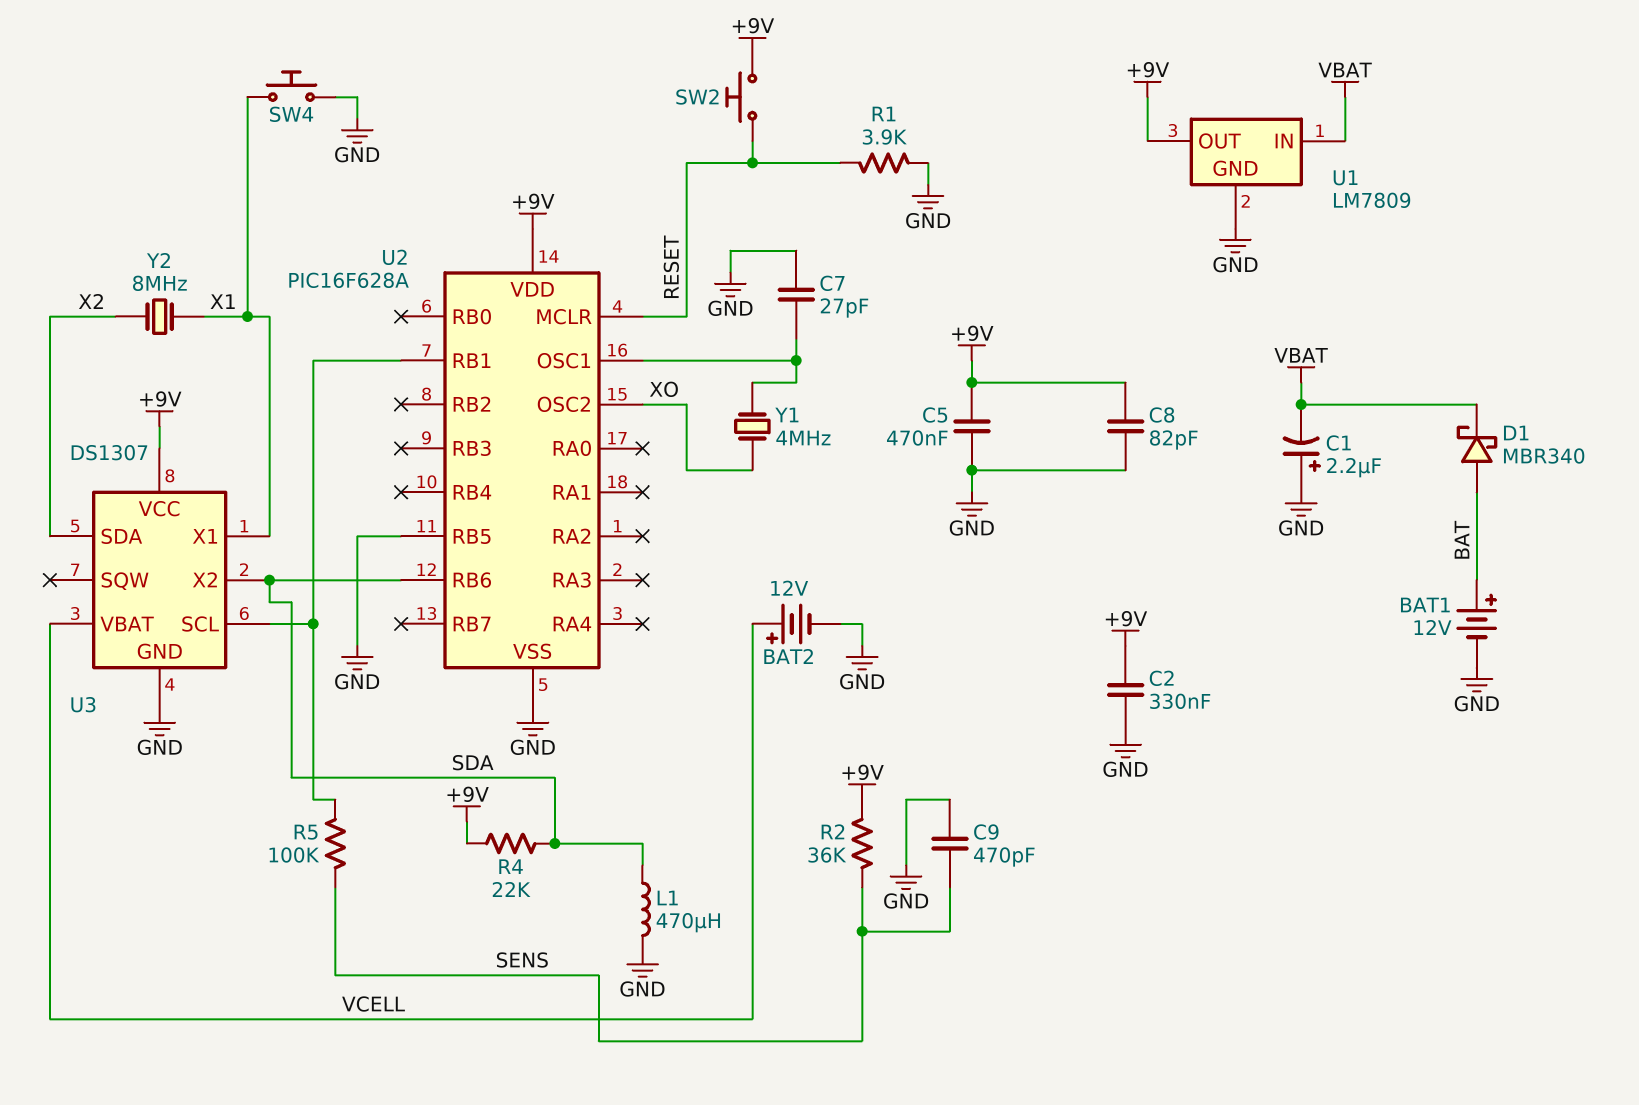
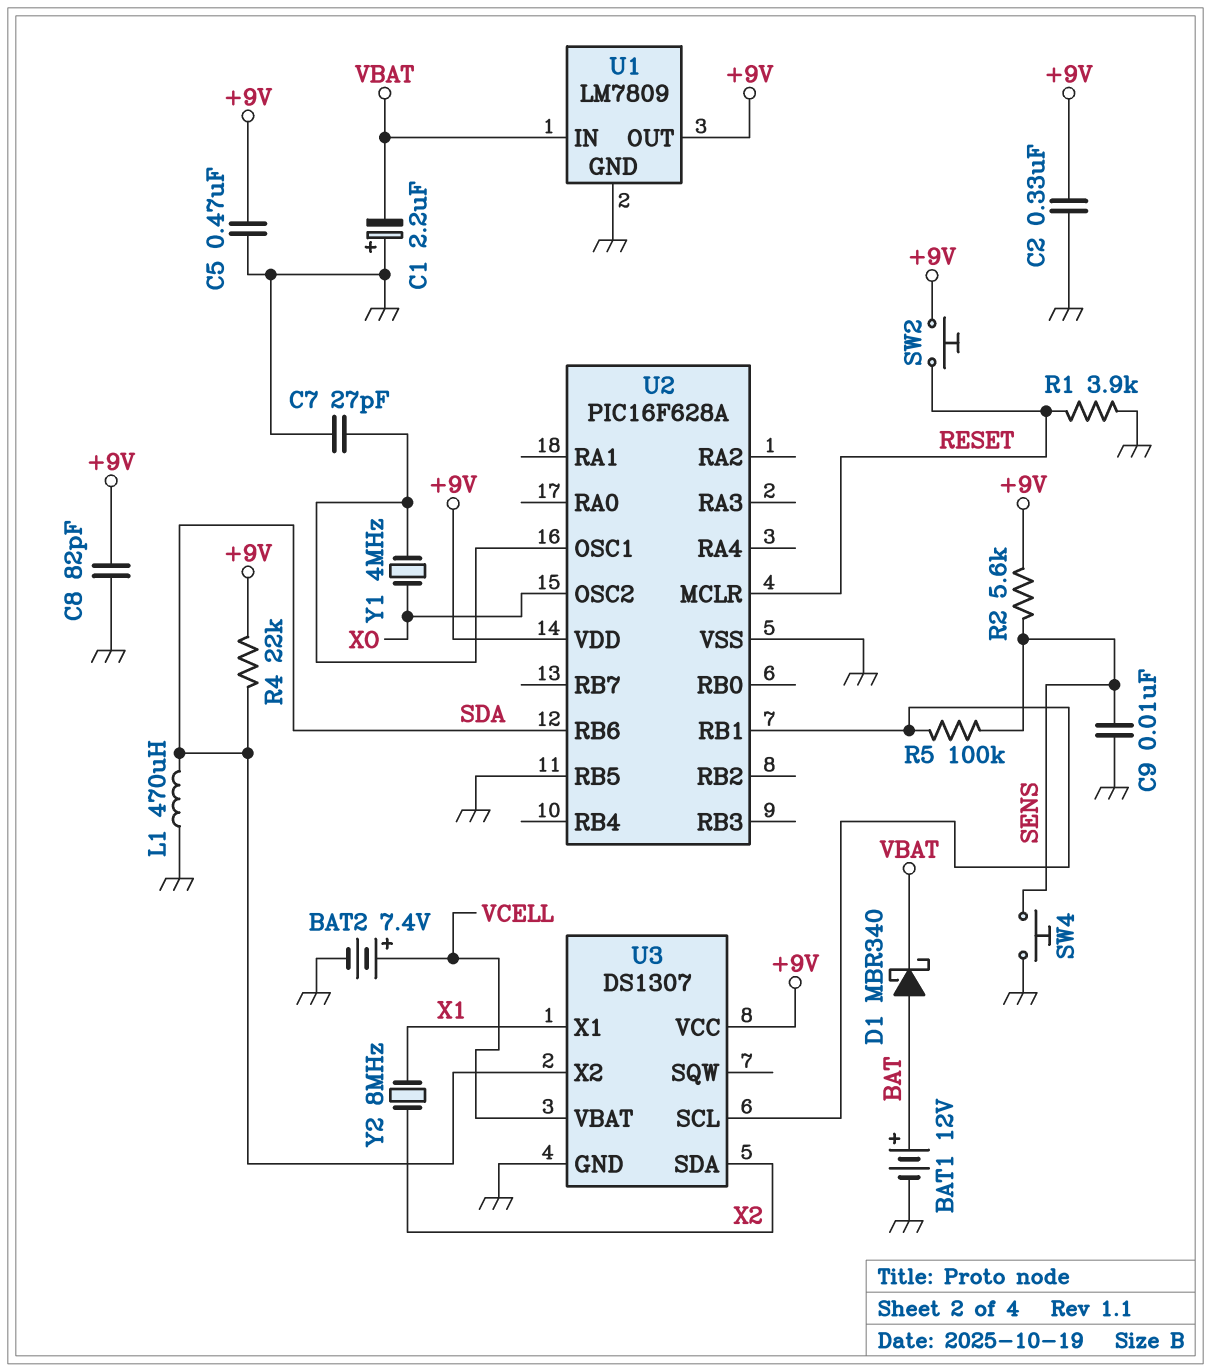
BAT2: 12V (plus VCELL, minus GND) -> 7.4V (plus VCELL, minus GND)
C9: 470pF (GND, SENS) -> 10nF (GND, SENS)
R2: 36k (+9V, SENS) -> 5.6k (+9V, SENS)
SW4: button (GND, X1) -> button (GND, SENS)

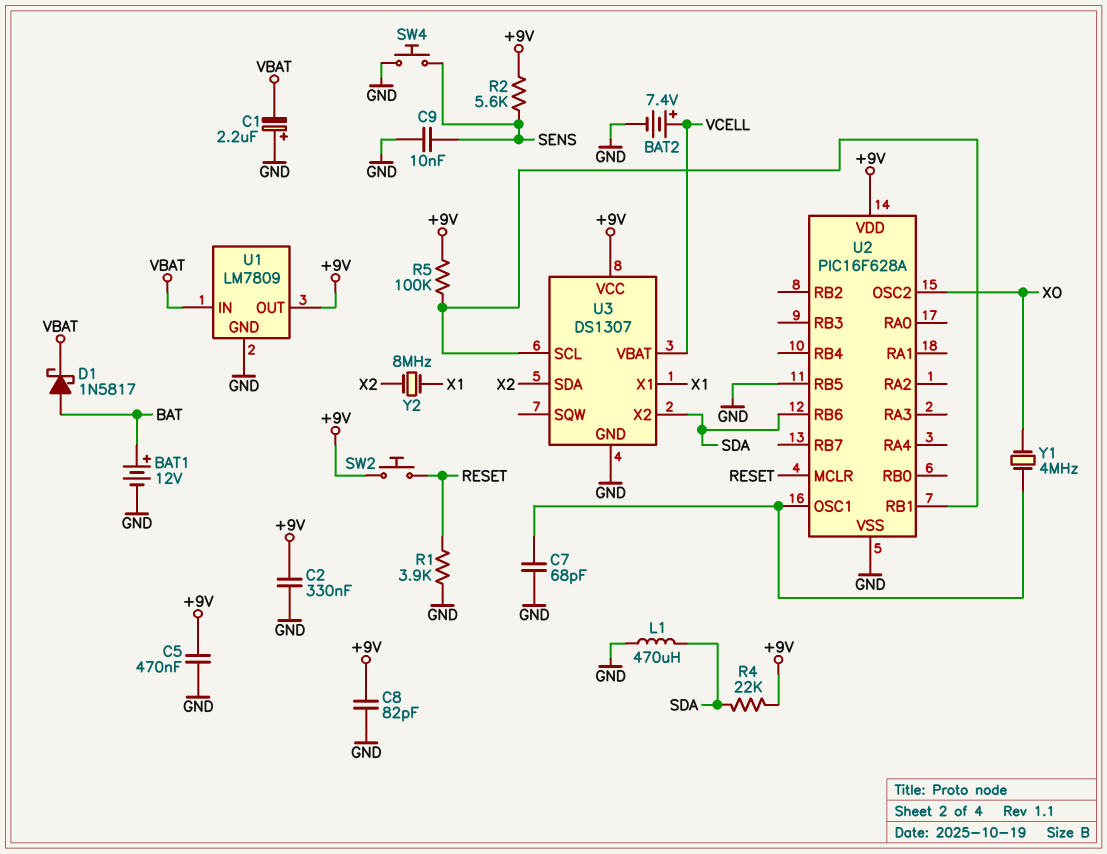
C7: 27pF (GND, U2/OSC1) -> 68pF (GND, U2/OSC1)
D1: schottky MBR340 (A BAT, K VBAT) -> schottky 1N5817 (A BAT, K VBAT)
R5: 100k (SENS, U2/RB1) -> 100k (+9V, U2/RB1)

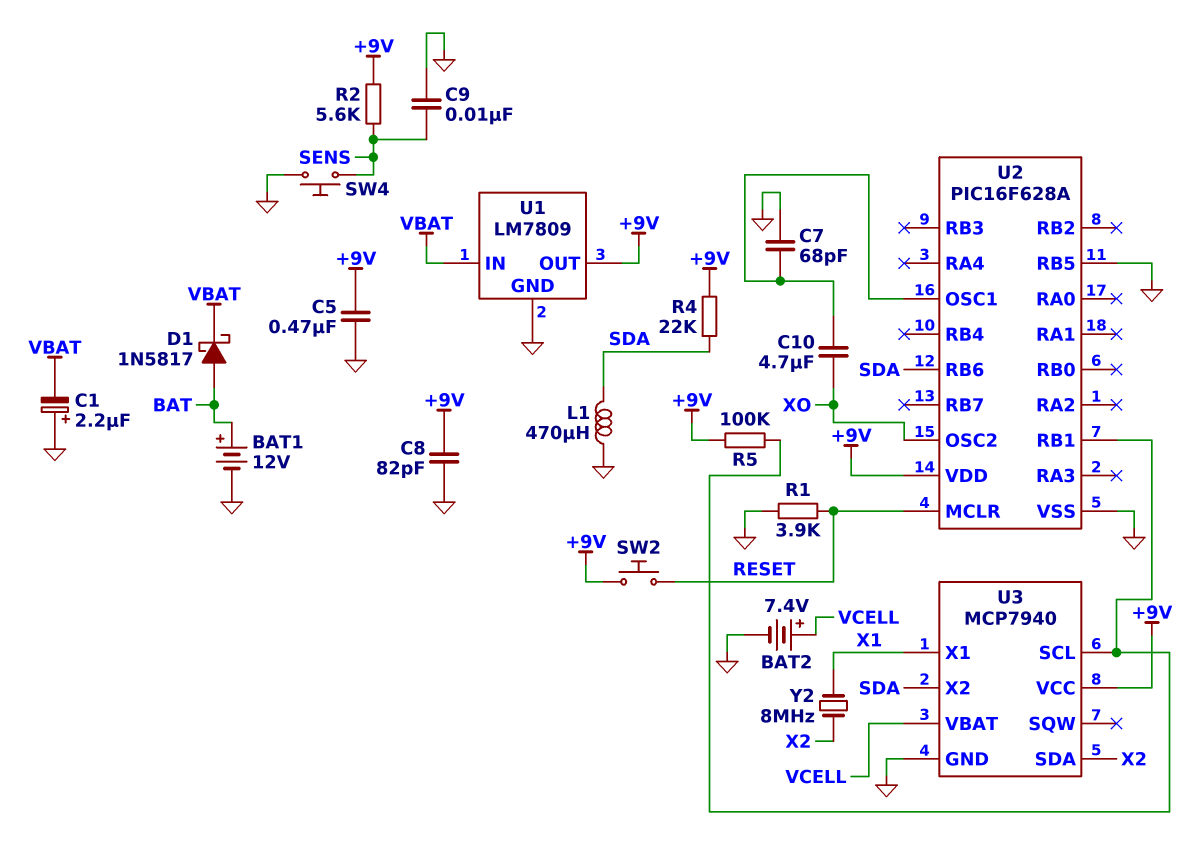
C2: 330nF (+9V, GND) -> none
C10: none -> 4.7uF (U2/OSC1, XO)
U3: DS1307 -> MCP7940
Y1: 4MHz (U2/OSC1, XO) -> none

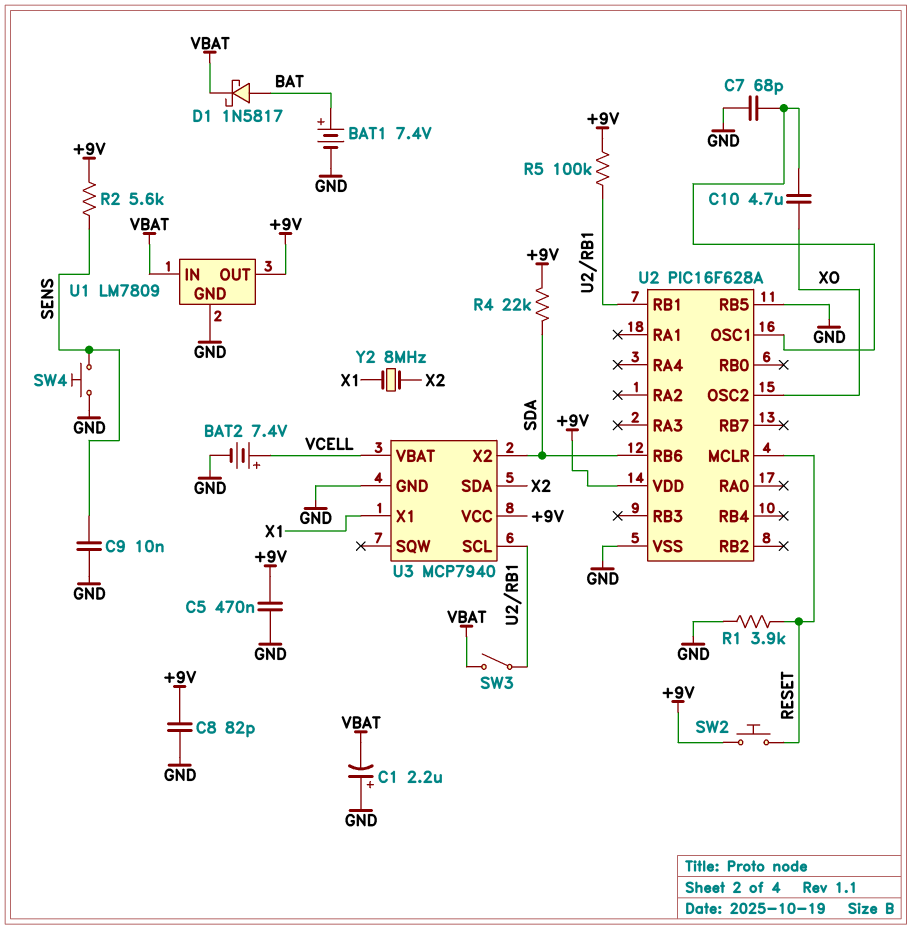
BAT1: 12V (plus BAT, minus GND) -> 7.4V (plus BAT, minus GND)
L1: 470uH (GND, SDA) -> none
SW3: none -> switch (U2/RB1, VBAT)

